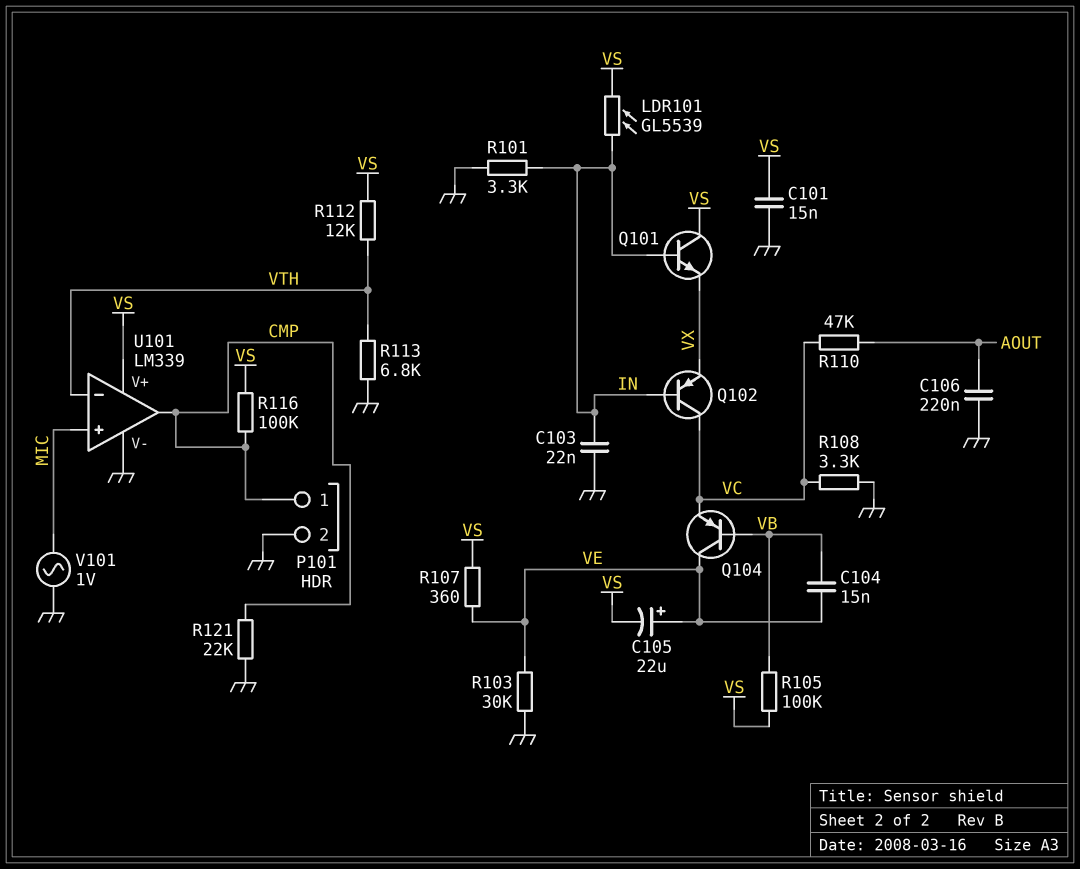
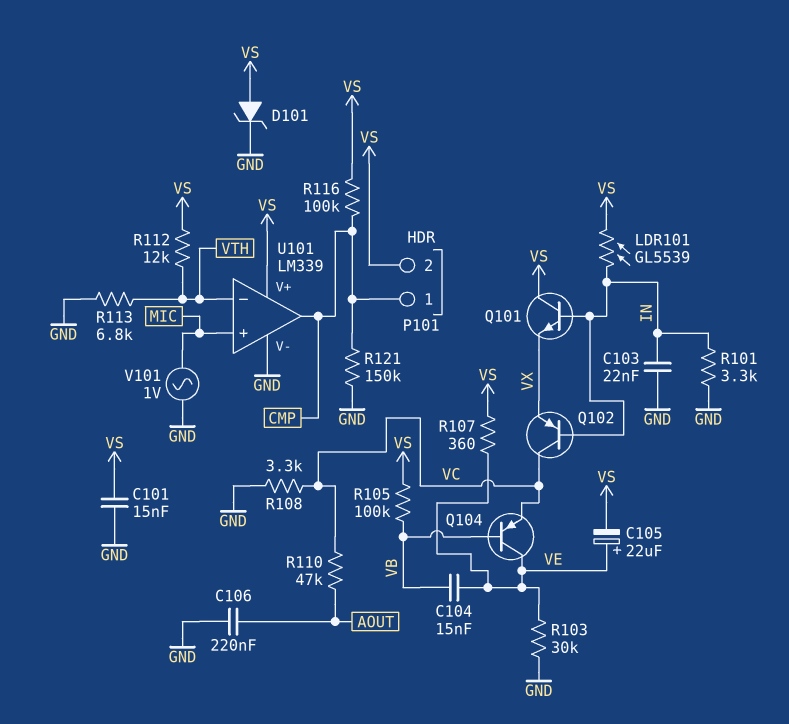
D101: none -> zener (A VS, K GND)
P101 pin 2: GND -> VS
R121: 22k (CMP, GND) -> 150k (CMP, GND)

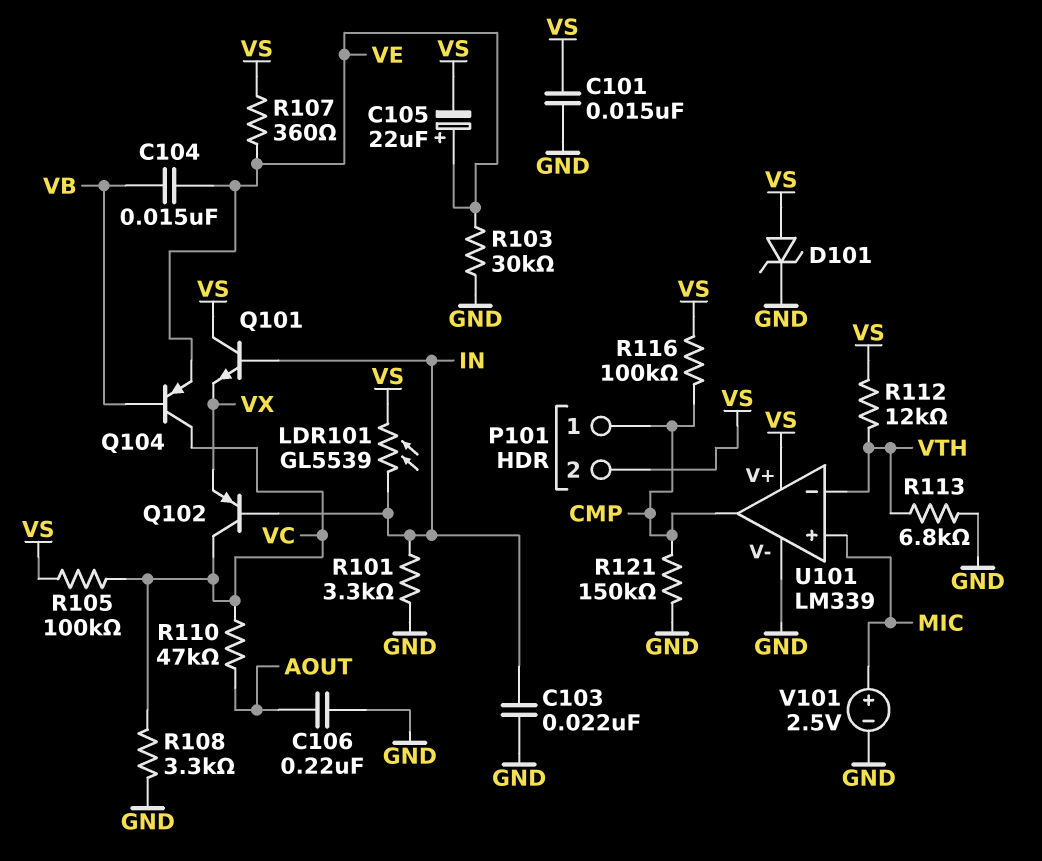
Q104: PNP (B VB, C VE, E VC) -> PNP (B VB, C VC, E VE)
R105: 100k (VB, VS) -> 100k (VC, VS)
V101: AC 1V (GND, MIC) -> 2.5V (plus MIC, minus GND)

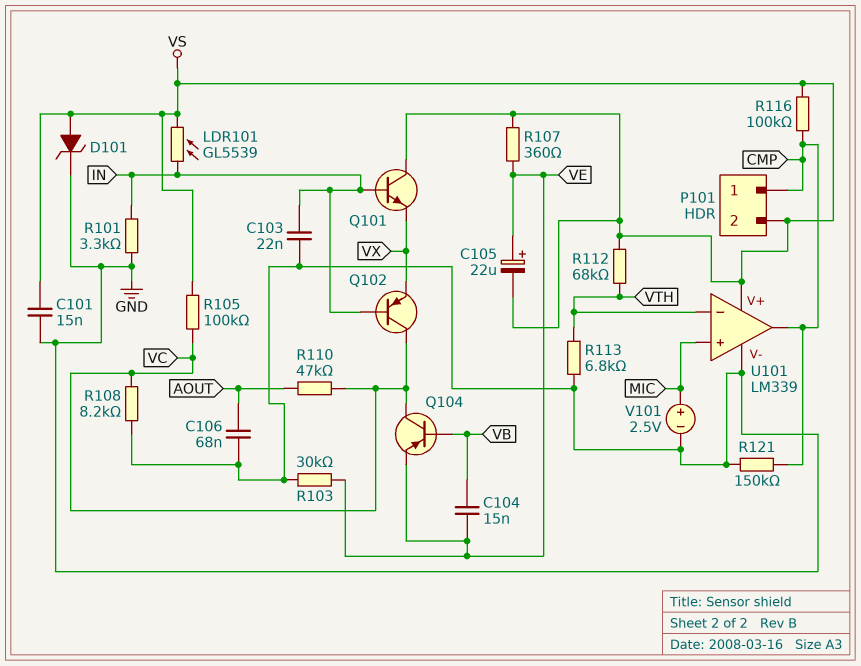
C106: 220nF (AOUT, GND) -> 68nF (AOUT, GND)
R108: 3.3k (GND, VC) -> 8.2k (GND, VC)
R112: 12k (VS, VTH) -> 68k (VS, VTH)

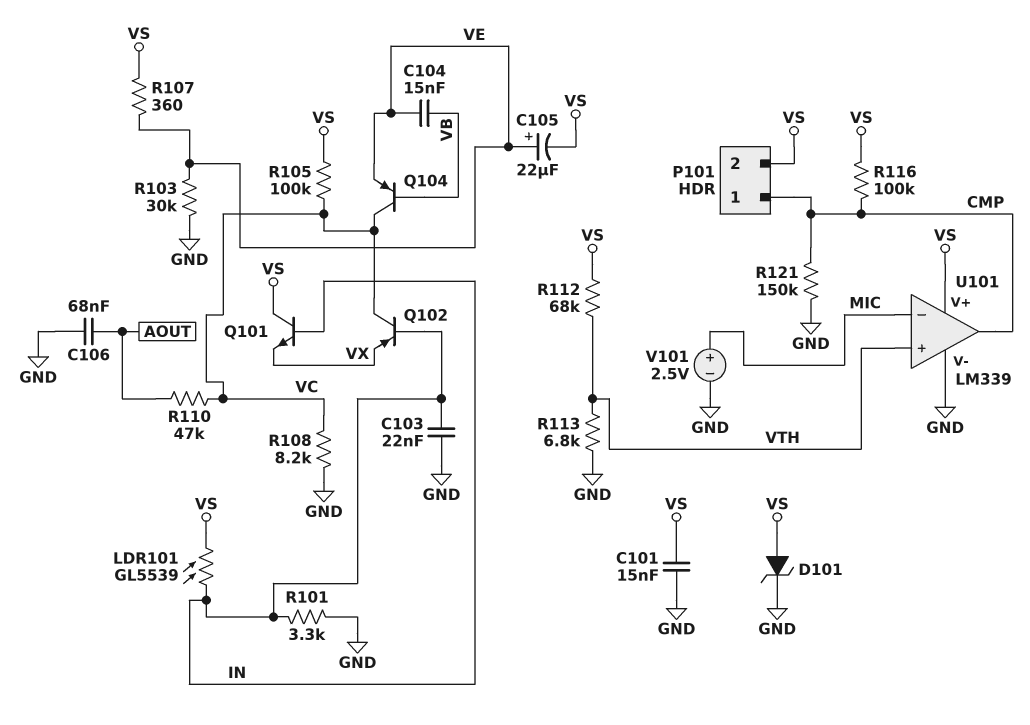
U101 pin in+: MIC -> VTH
U101 pin in-: VTH -> MIC

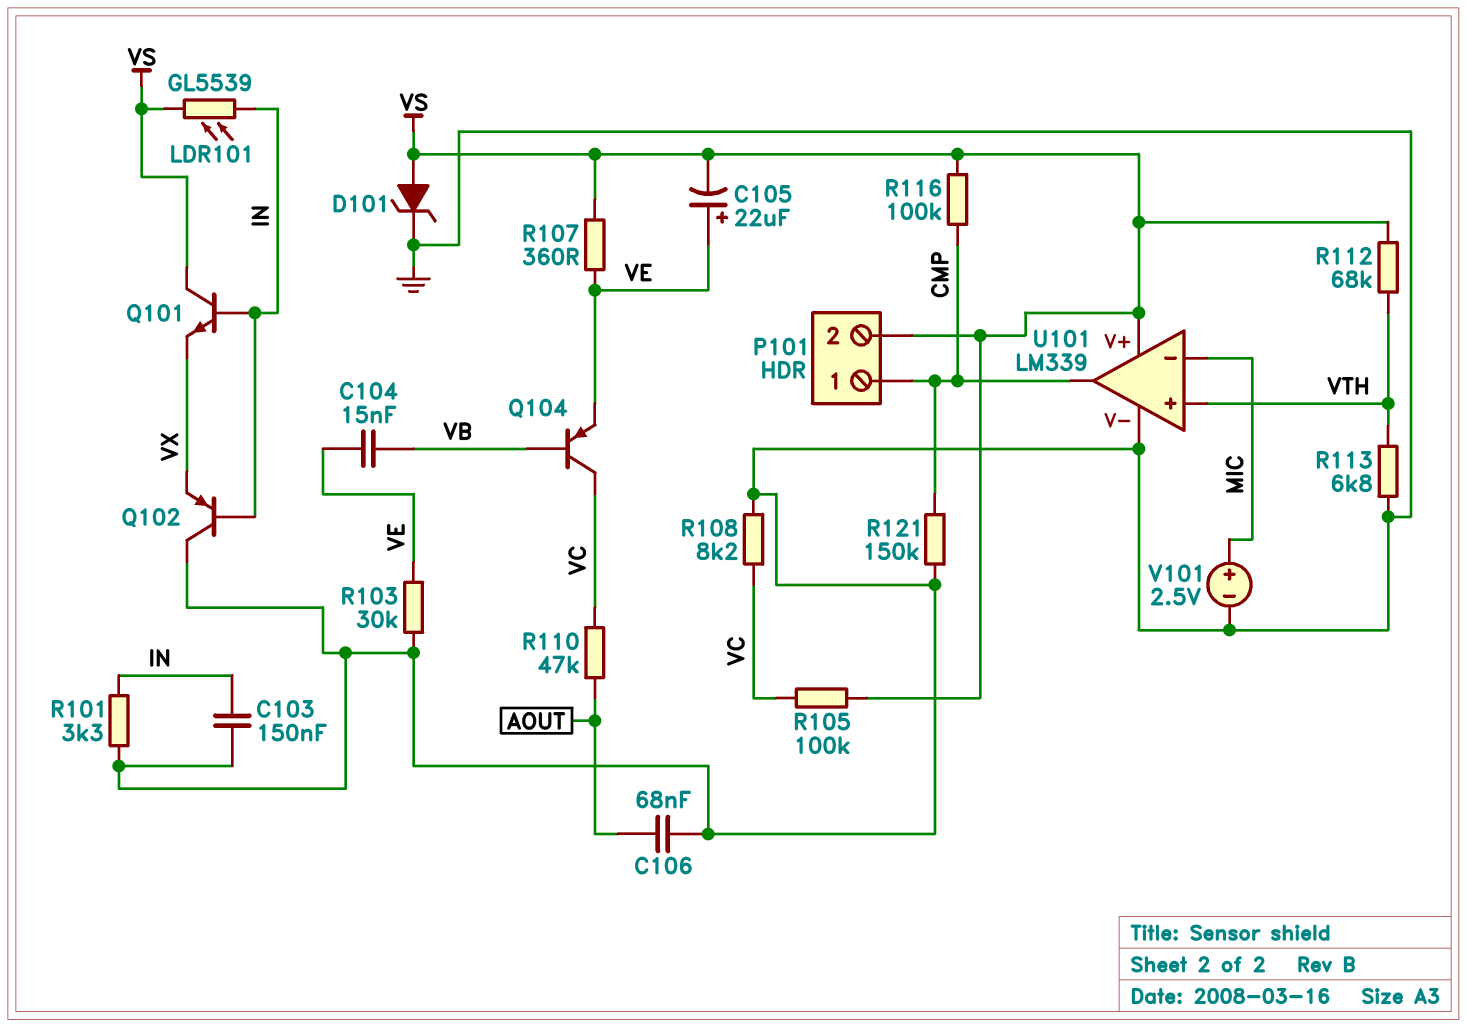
C101: 15nF (GND, VS) -> none
C103: 22nF (GND, IN) -> 150nF (GND, IN)
Q102: PNP (B IN, C VC, E VX) -> PNP (B IN, C GND, E VX)

